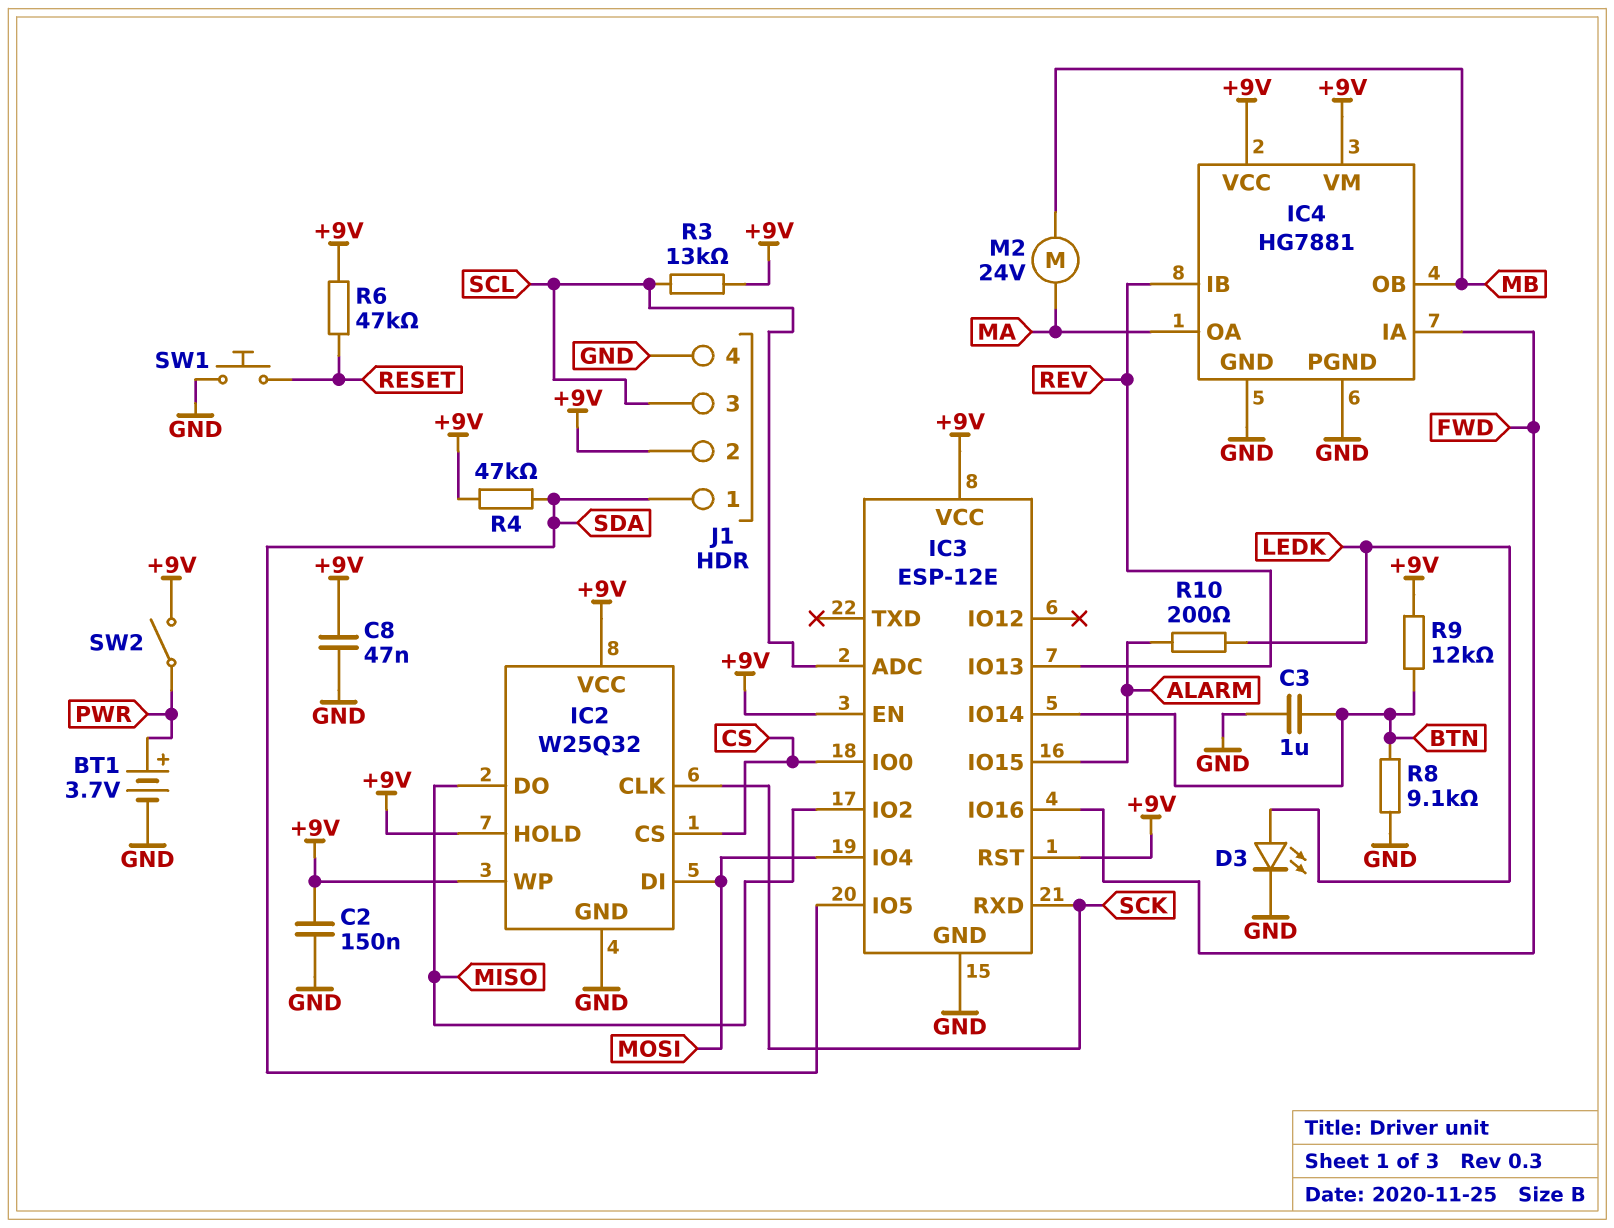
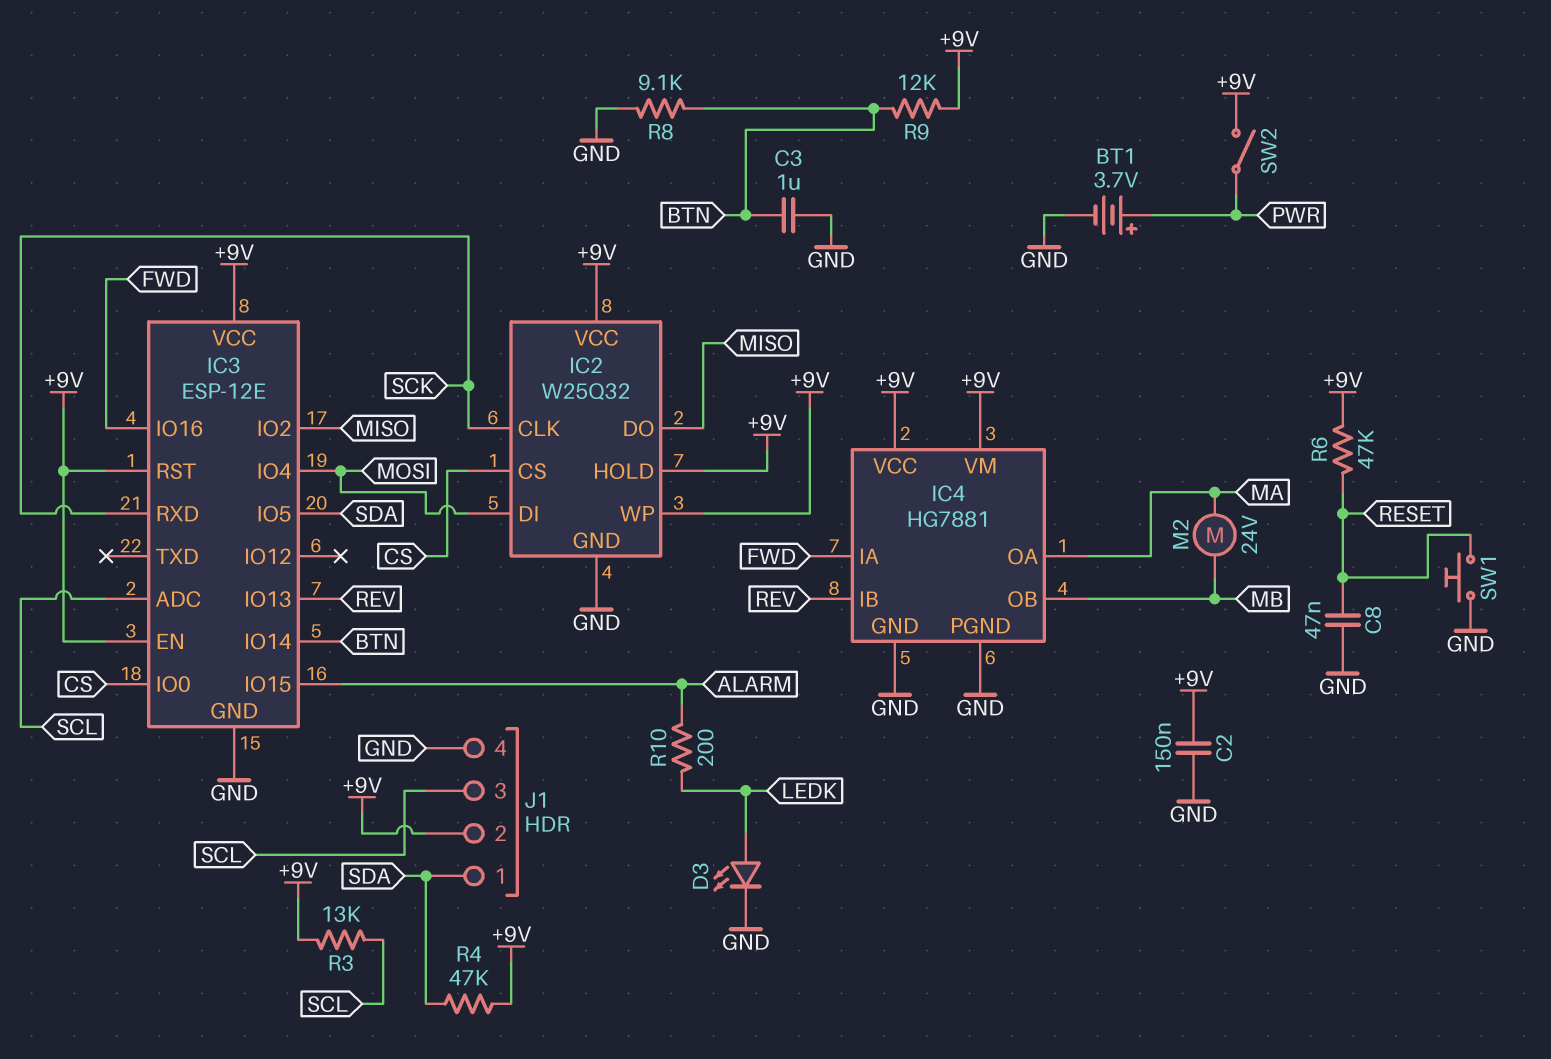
C8: 47nF (+9V, GND) -> 47nF (GND, RESET)

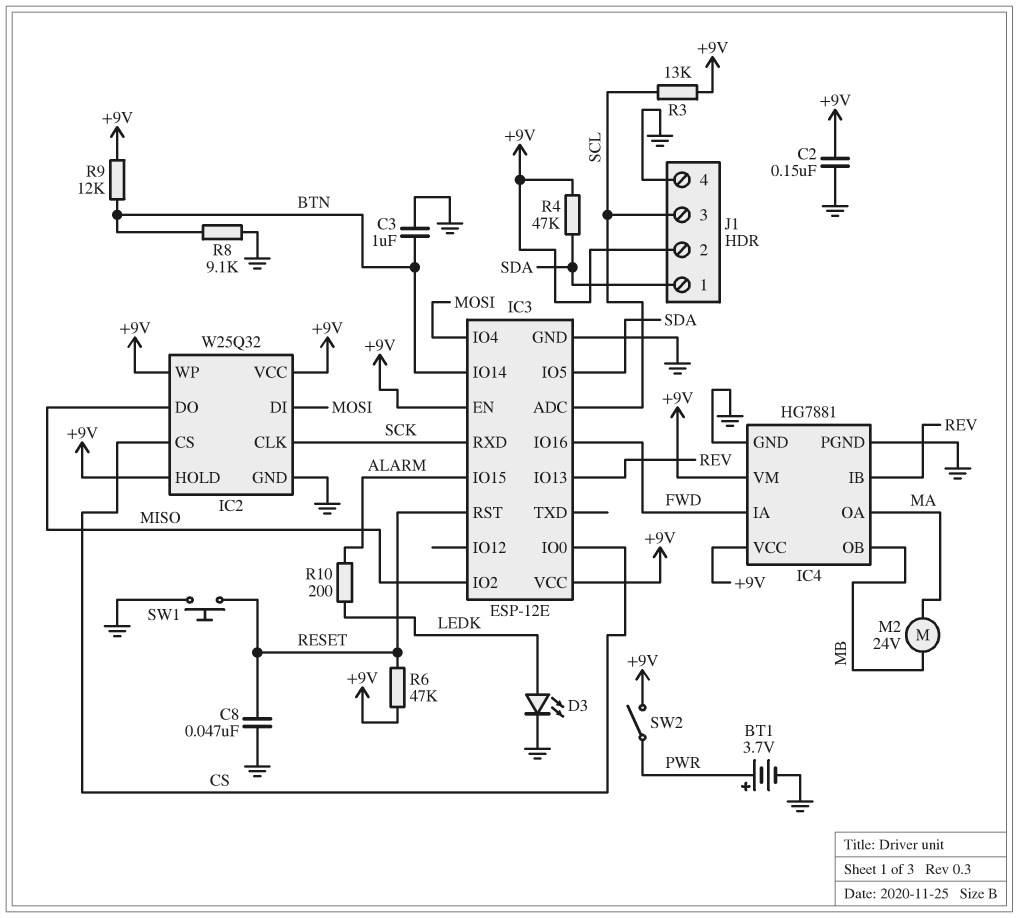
IC3 pin RST: +9V -> RESET

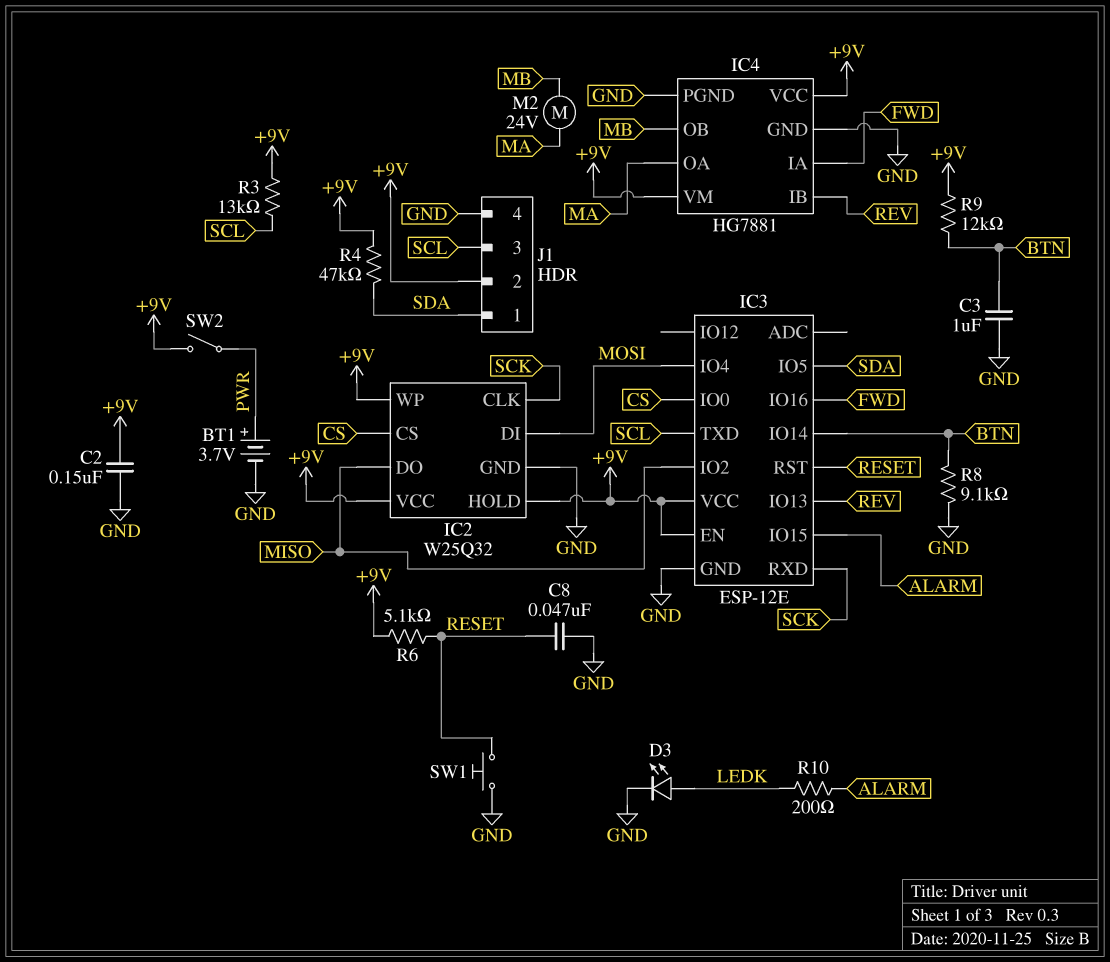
IC3 pin ADC: SCL -> none
IC3 pin TXD: none -> SCL
R6: 47k (+9V, RESET) -> 5.1k (+9V, RESET)

